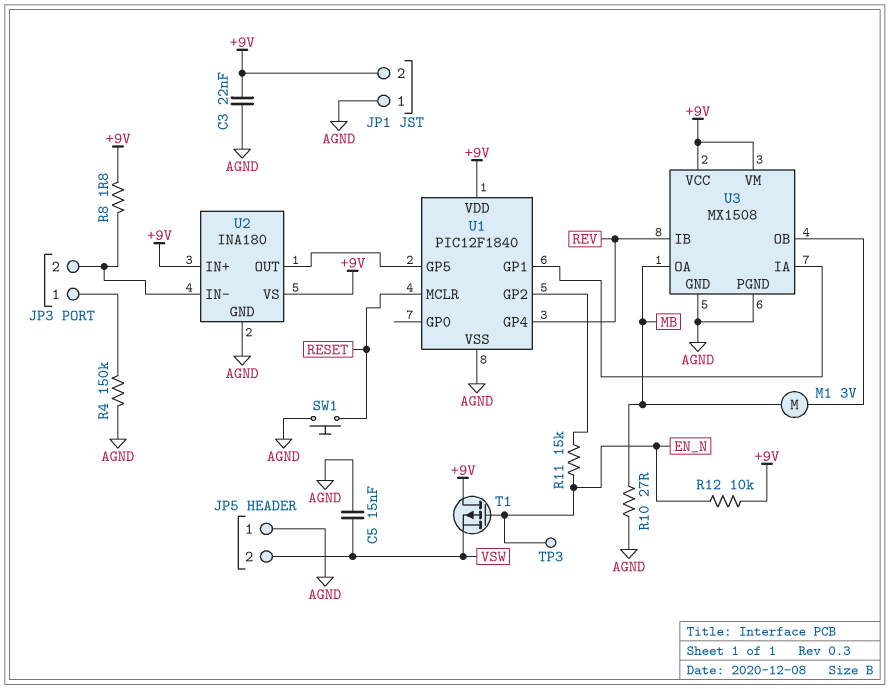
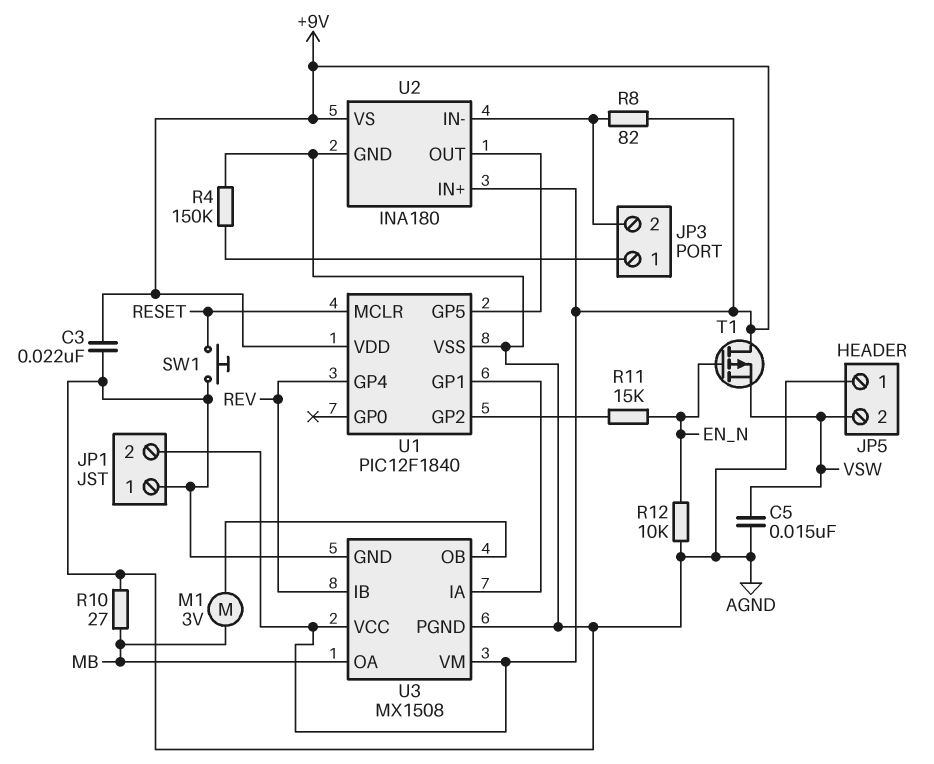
R8: 1.8 (+9V, JP3/2) -> 82 (+9V, JP3/2)
R12: 10k (+9V, EN_N) -> 10k (AGND, EN_N)
TP3: test point (EN_N) -> none

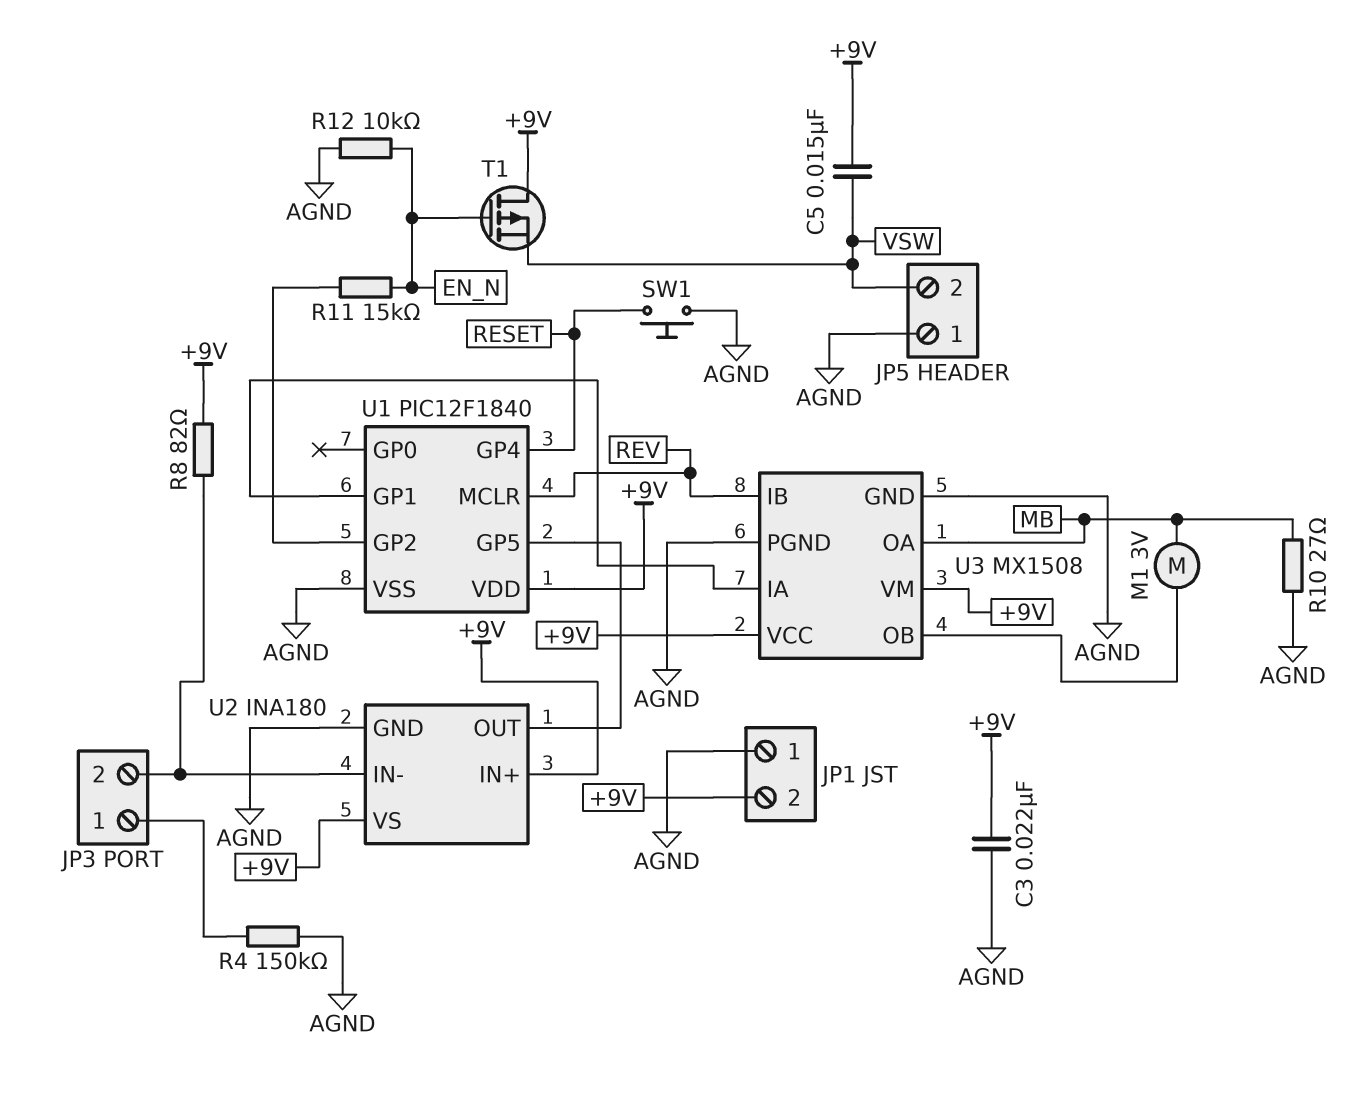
C5: 15nF (AGND, VSW) -> 15nF (+9V, VSW)
U1 pin GP4: REV -> RESET
U1 pin MCLR: RESET -> REV

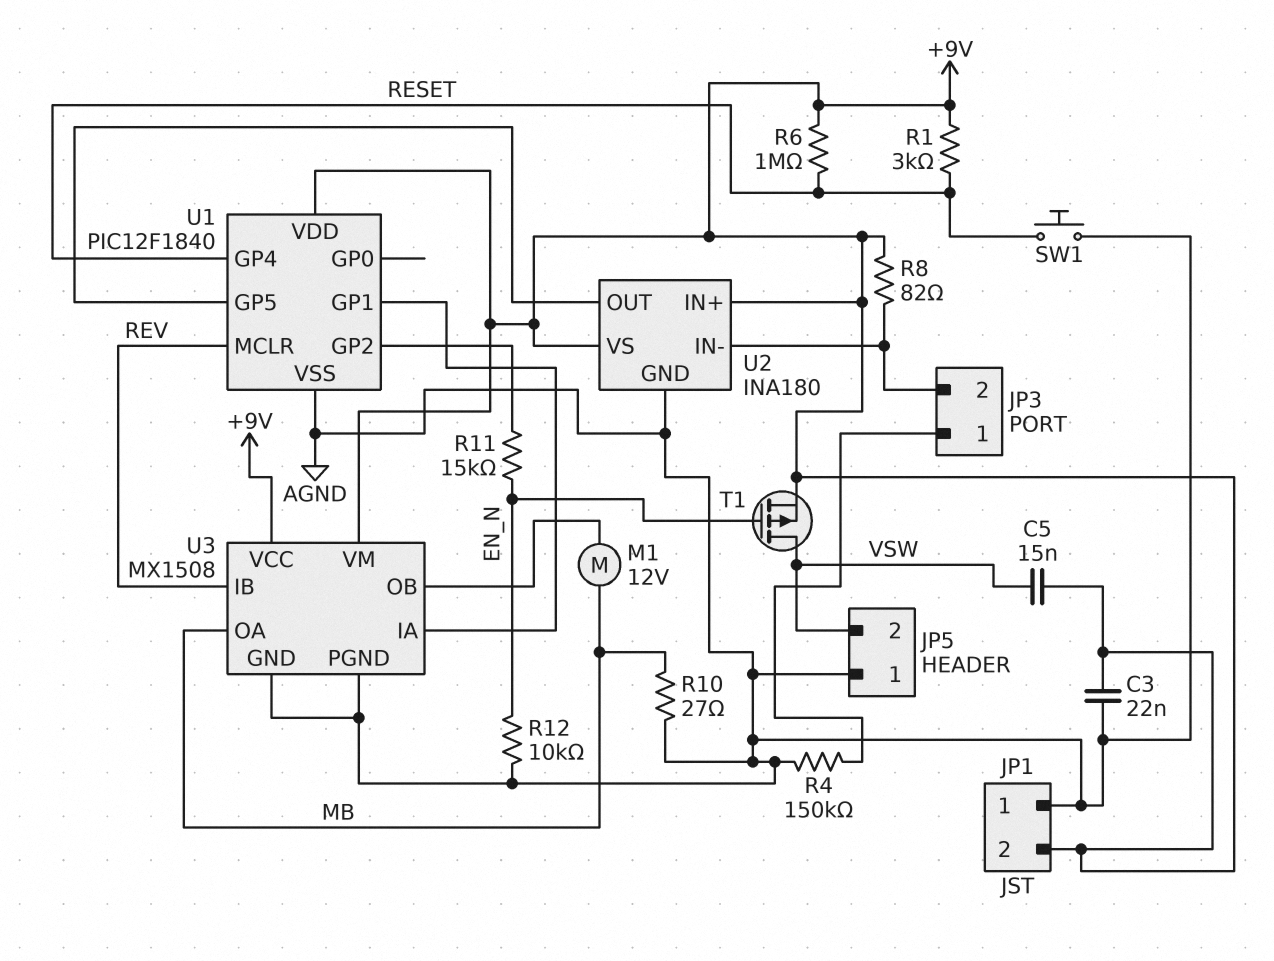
M1: motor 3V (MB, U3/OB) -> motor 12V (MB, U3/OB)
R1: none -> 3k (+9V, RESET)
R6: none -> 1M (+9V, RESET)
T1: PMOS (G EN_N, D +9V, S VSW) -> PMOS (G EN_N, D VSW, S +9V)

